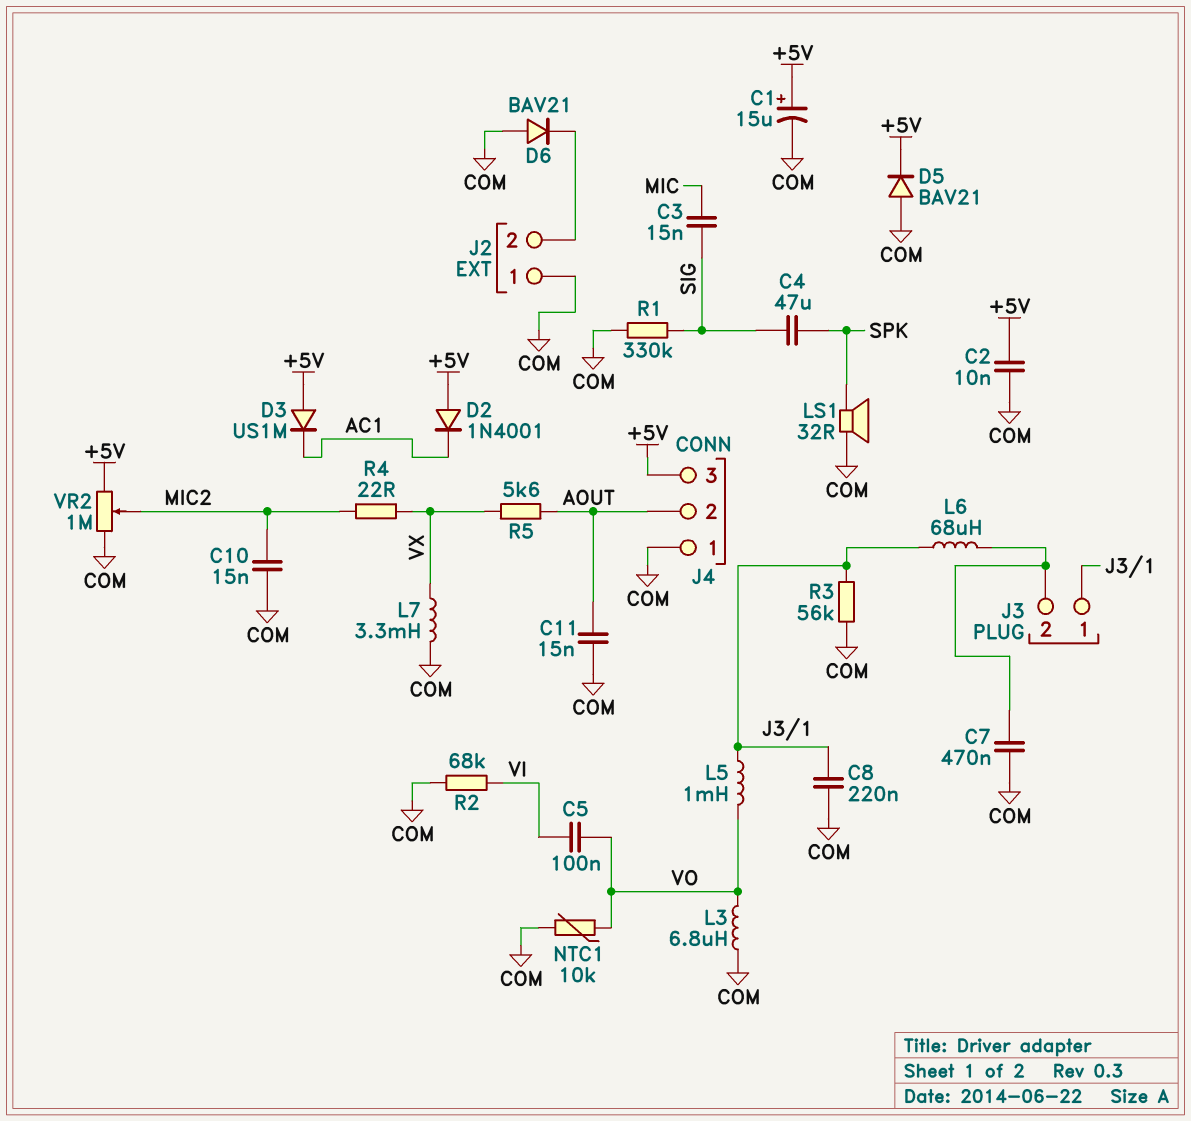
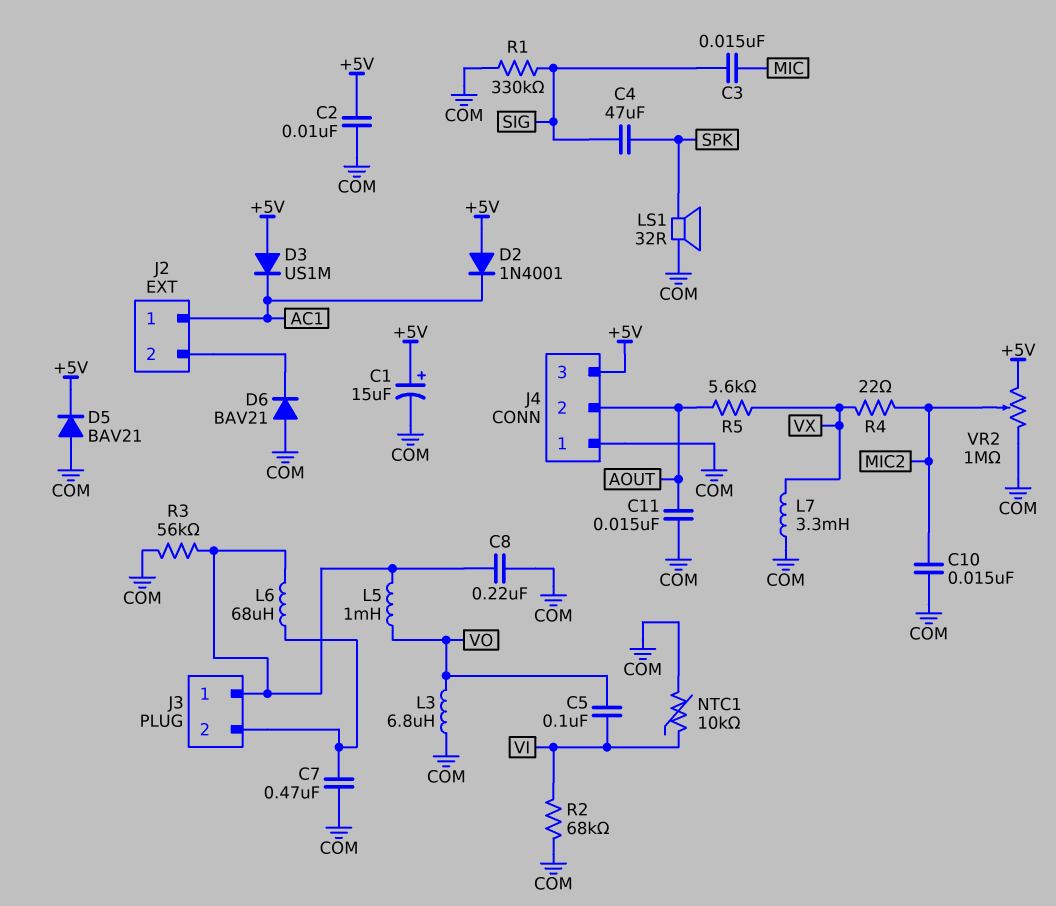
J2 pin 1: COM -> AC1
NTC1: 10k (COM, VO) -> 10k (COM, VI)

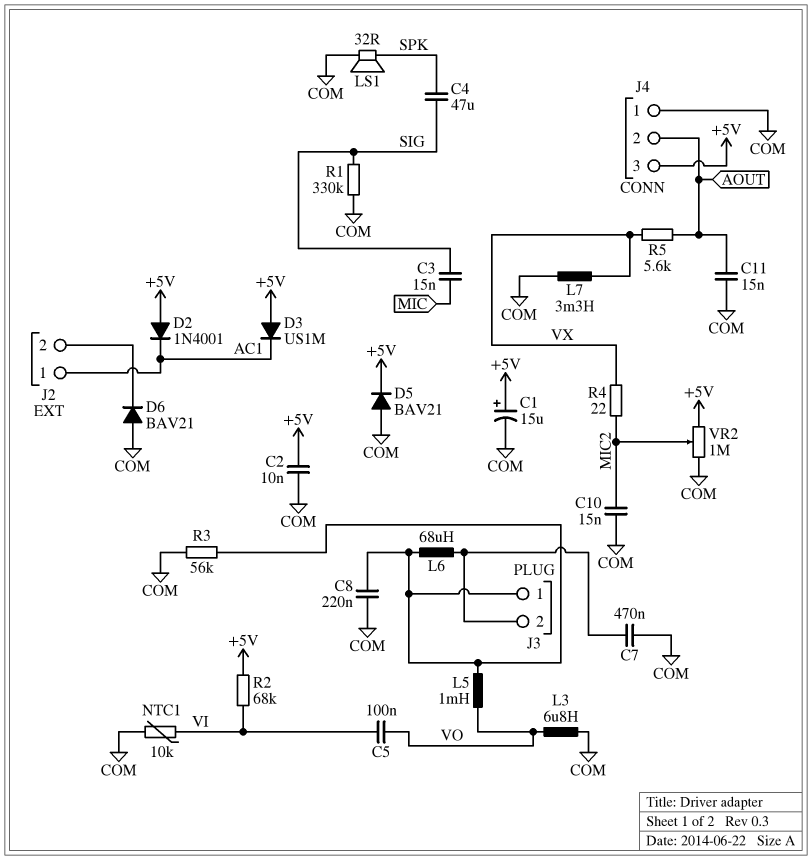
R2: 68k (COM, VI) -> 68k (+5V, VI)

